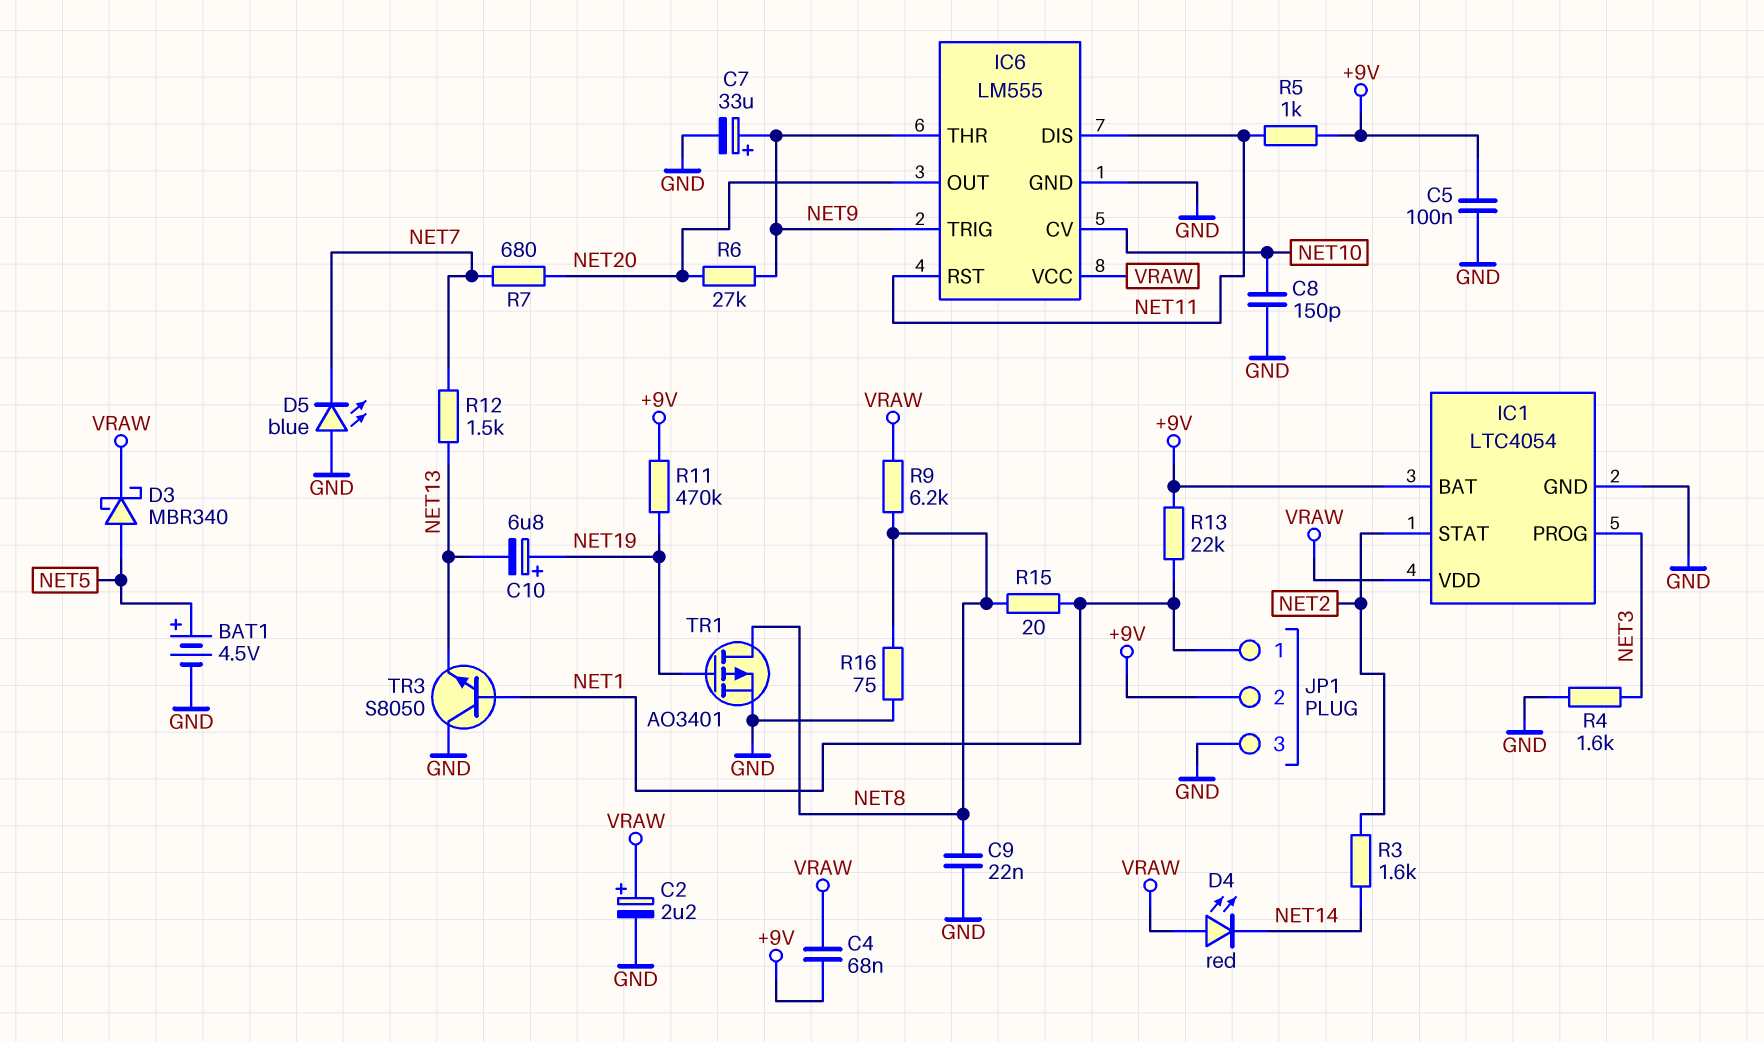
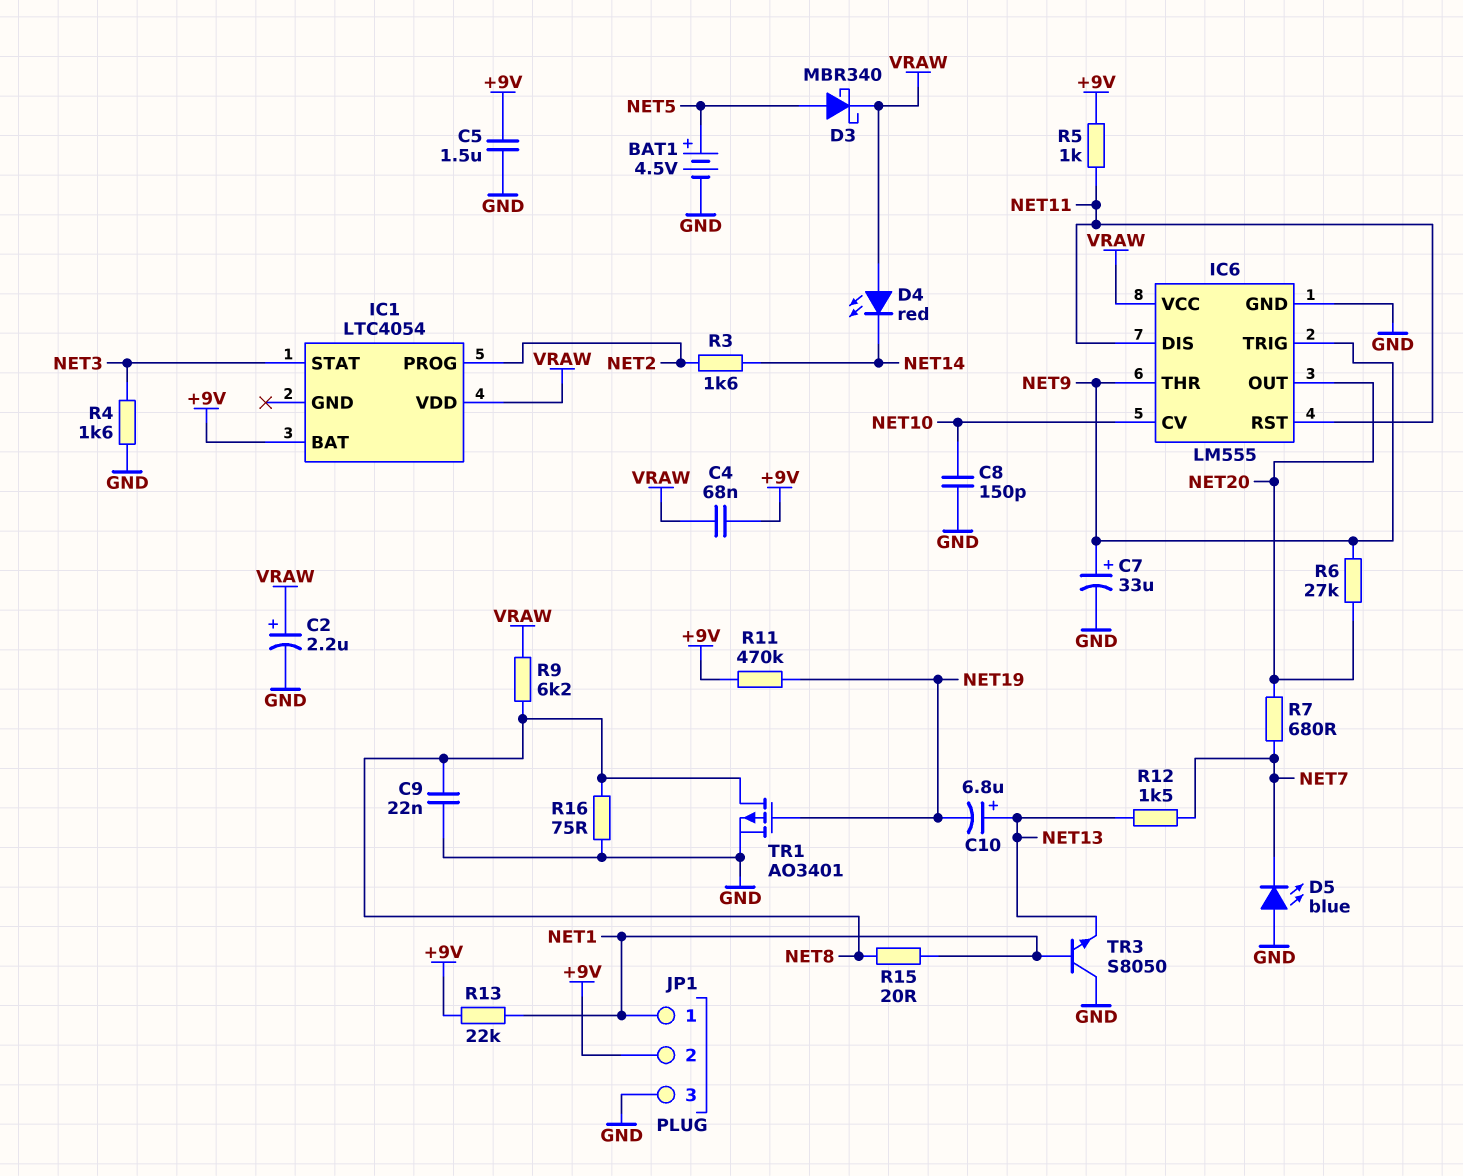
C5: 100nF (+9V, GND) -> 1.5uF (+9V, GND)
C10: 6.8uF (plus NET19, minus NET13) -> 6.8uF (plus NET13, minus NET19)
IC1 pin GND: GND -> none
IC1 pin PROG: NET3 -> NET2
IC1 pin STAT: NET2 -> NET3

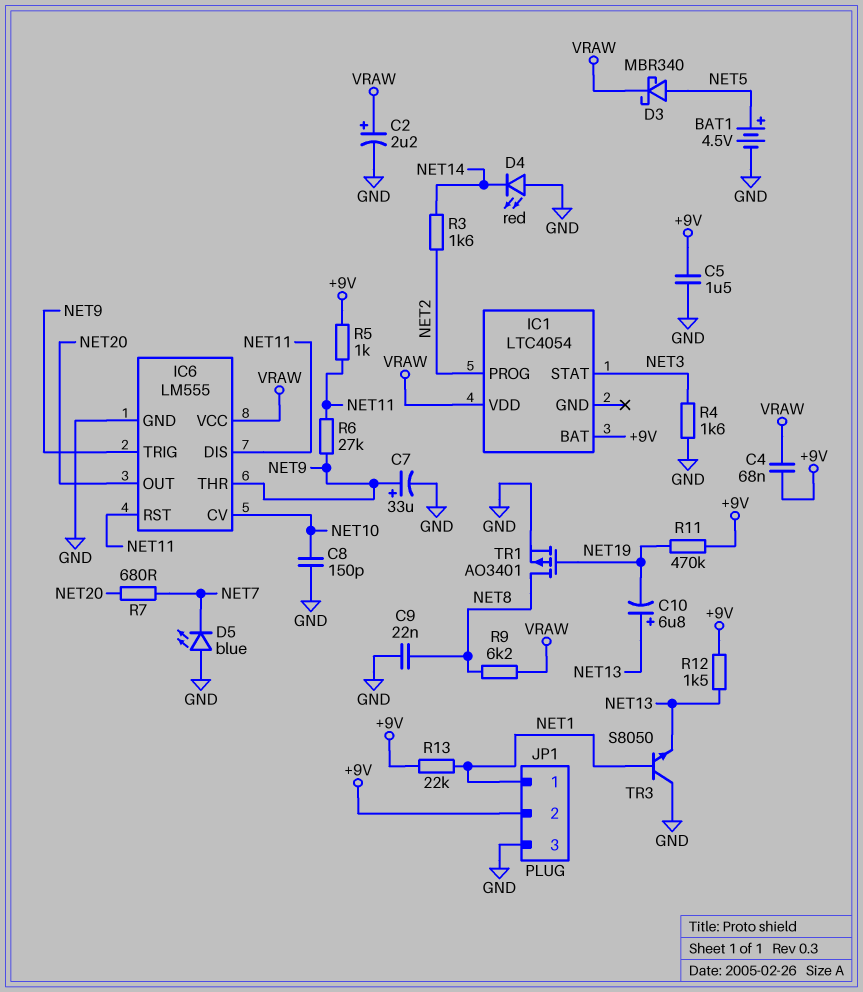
D4: LED red (A VRAW, K NET14) -> LED red (A GND, K NET14)
R6: 27k (NET9, NET20) -> 27k (NET9, NET11)
R12: 1.5k (NET7, NET13) -> 1.5k (+9V, NET13)
R15: 20 (NET1, NET8) -> none
R16: 75 (GND, NET8) -> none

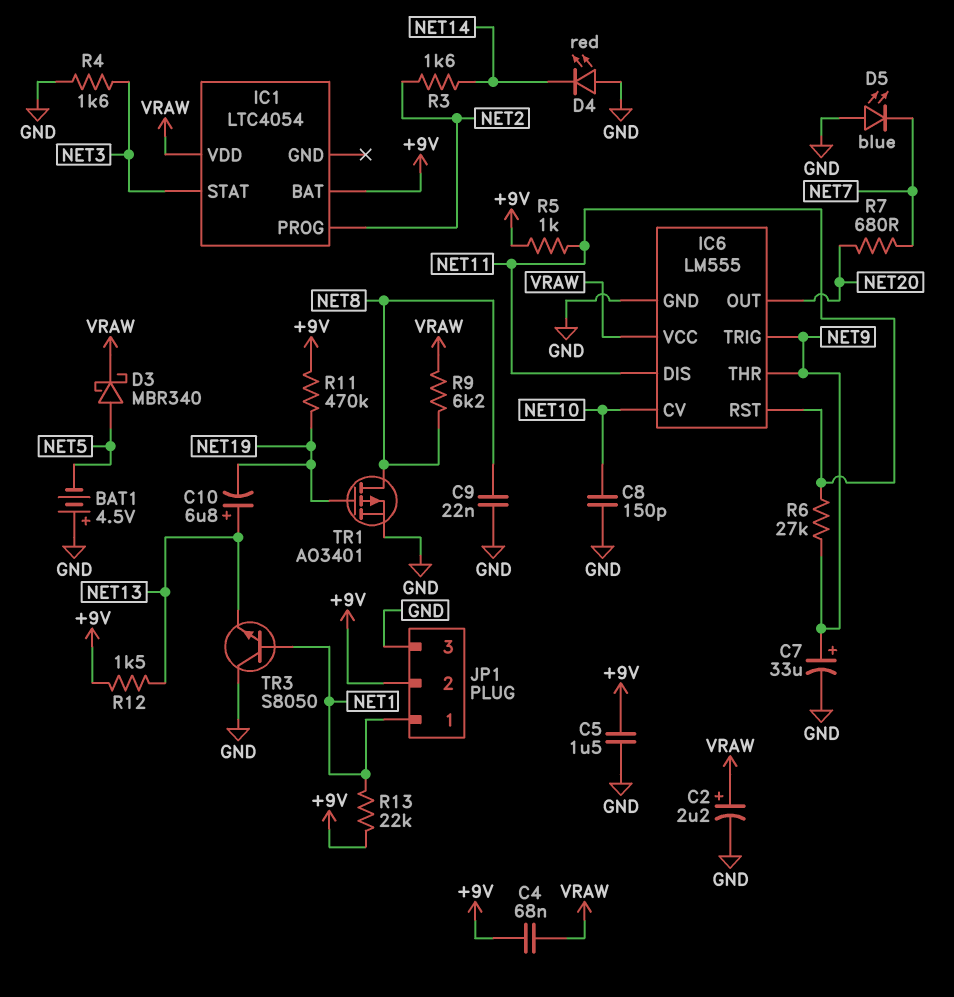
BAT1: 4.5V (plus NET5, minus GND) -> 4.5V (plus GND, minus NET5)

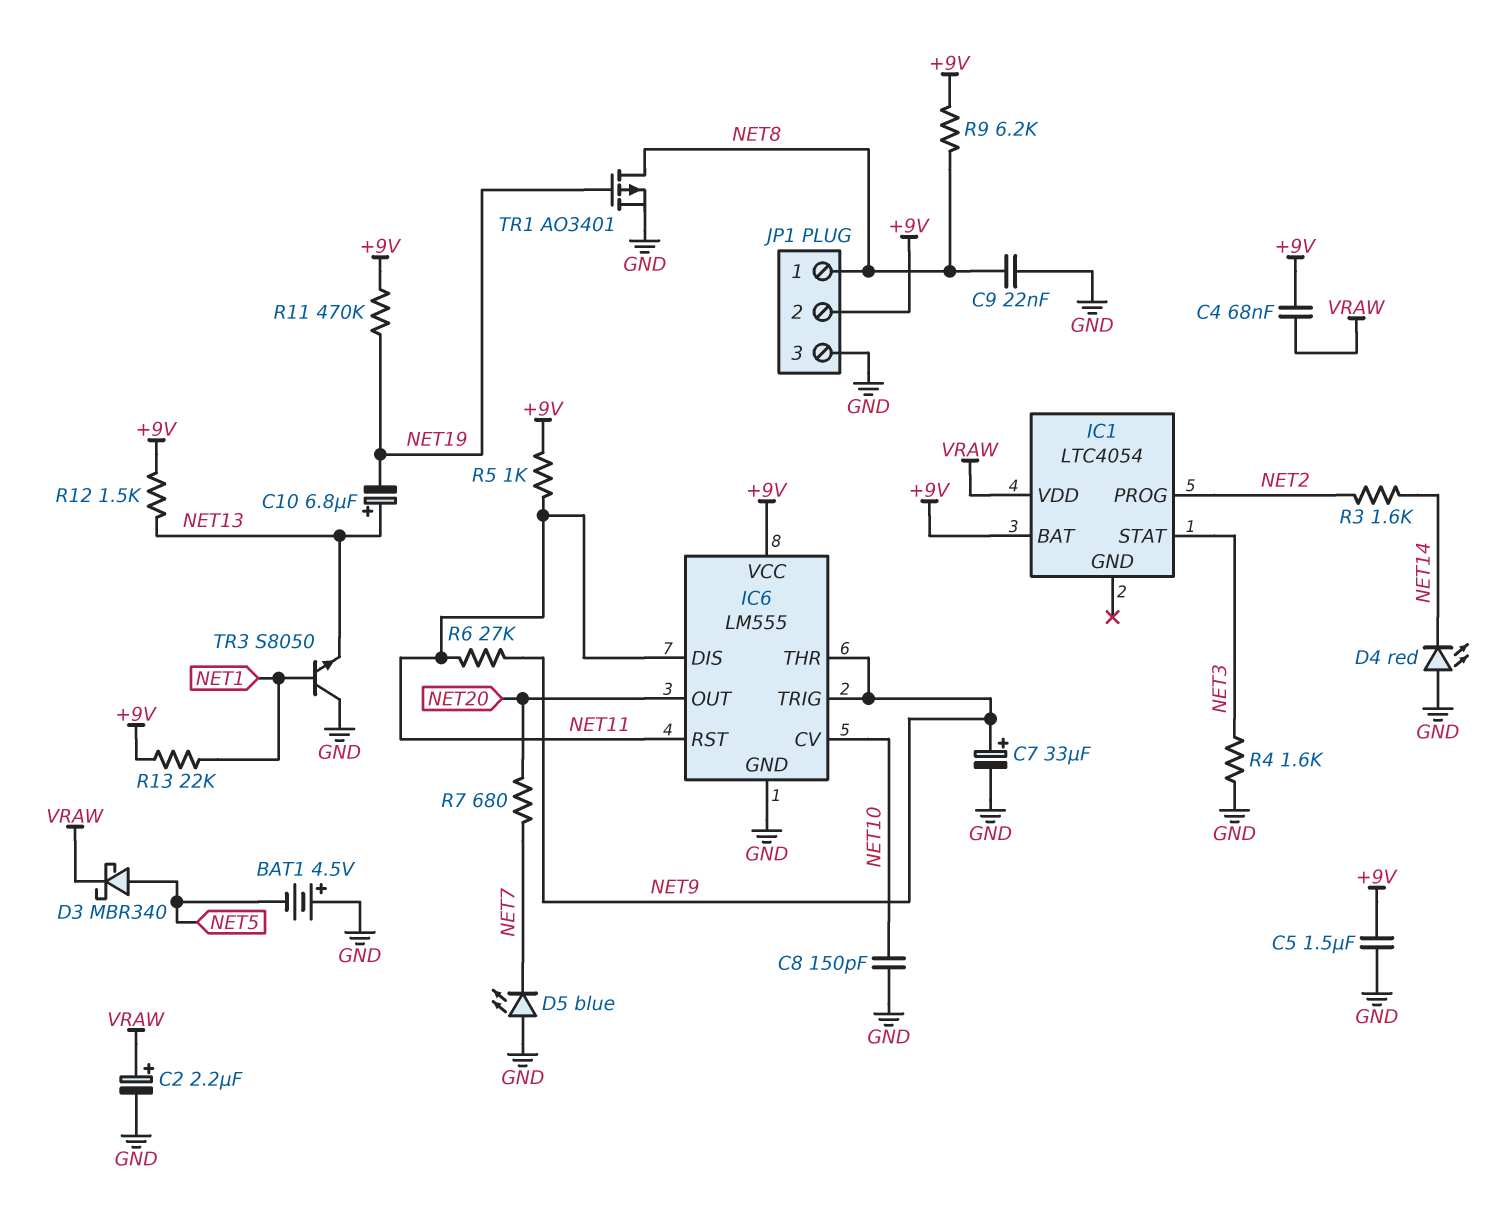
IC6 pin VCC: VRAW -> +9V
JP1 pin 1: NET1 -> NET8
R9: 6.2k (NET8, VRAW) -> 6.2k (+9V, NET8)

